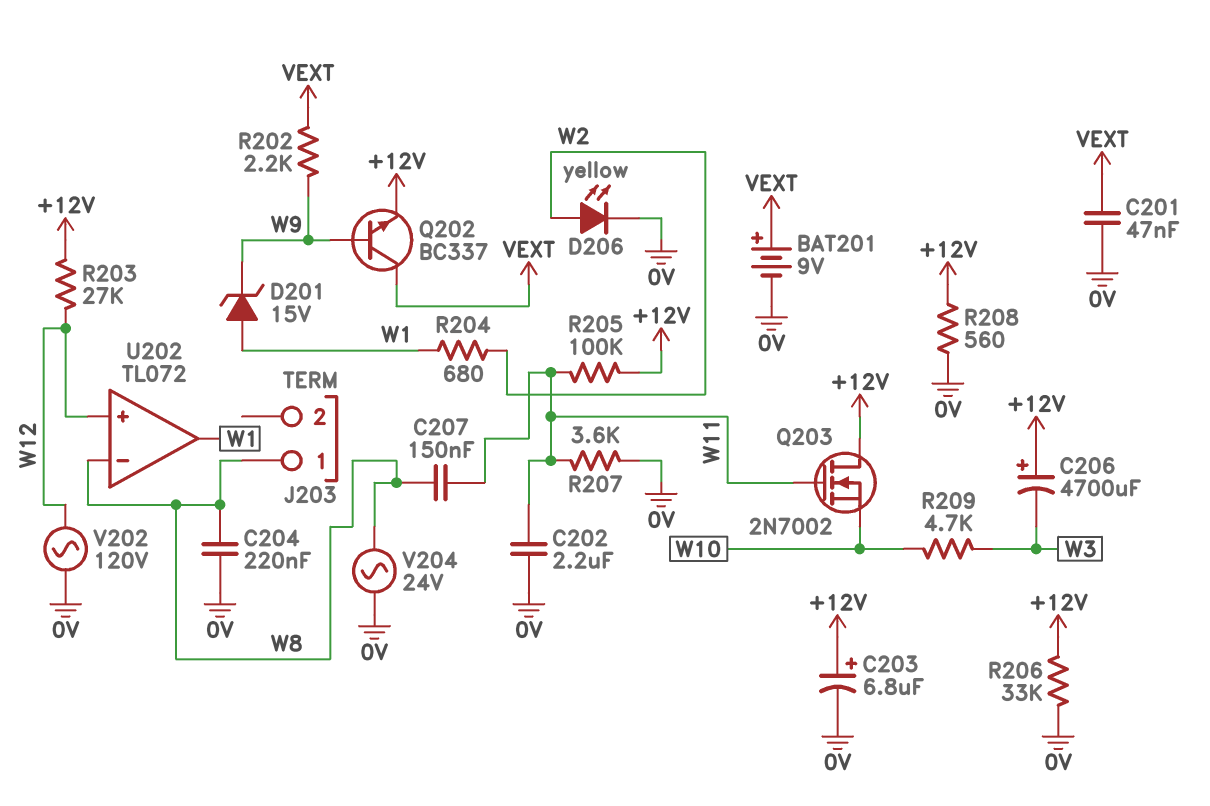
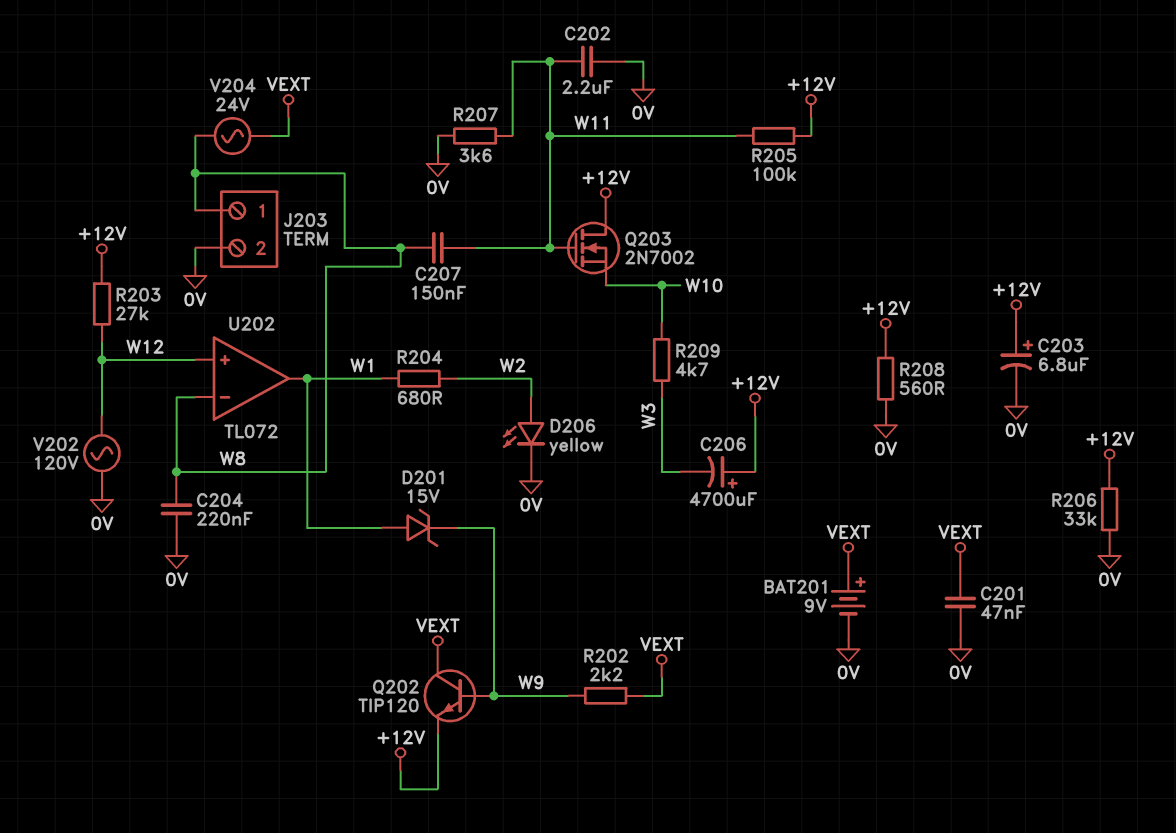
J203 pin 2: none -> 0V
Q202: NPN BC337 (B W9, C VEXT, E +12V) -> NPN TIP120 (B W9, C VEXT, E +12V)
V204: AC 24V (0V, W8) -> AC 24V (VEXT, W8)

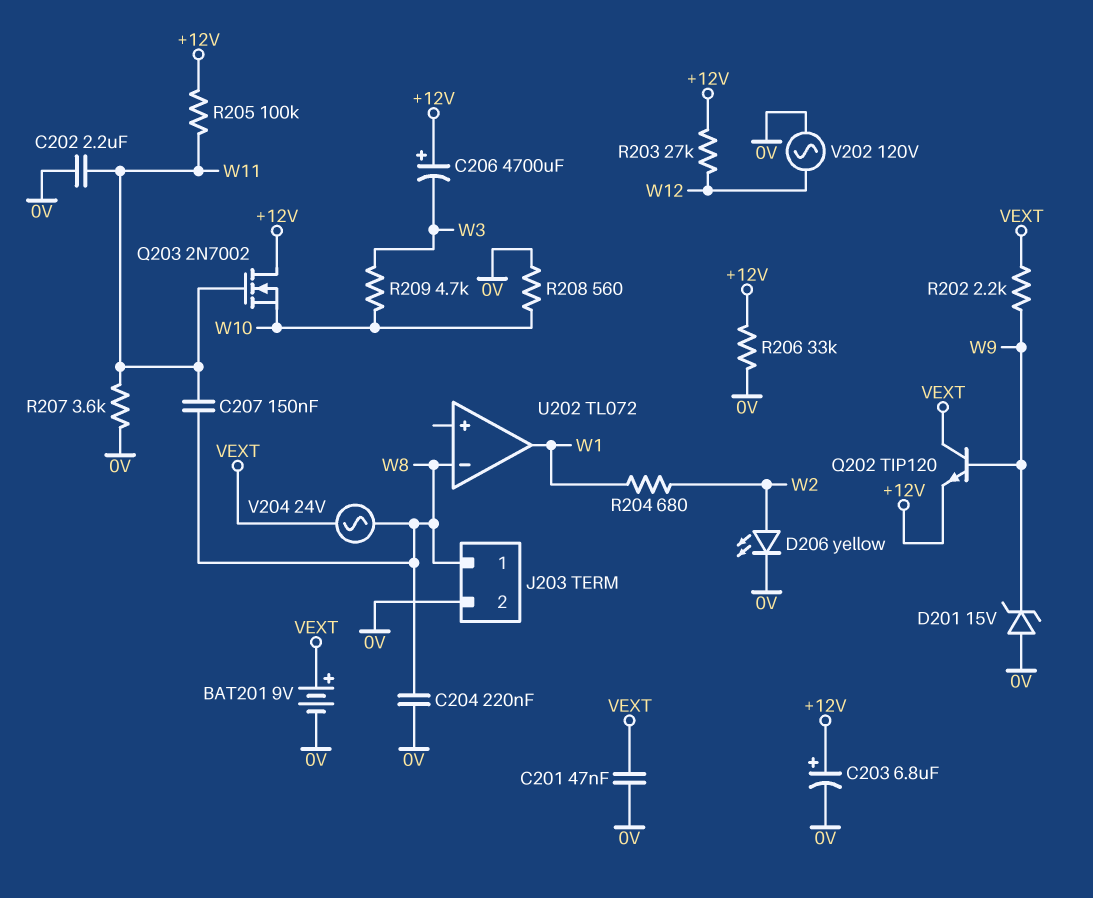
D201: zener 15V (A W1, K W9) -> zener 15V (A 0V, K W9)
R208: 560 (+12V, 0V) -> 560 (0V, W10)
U202 pin in+: W12 -> none

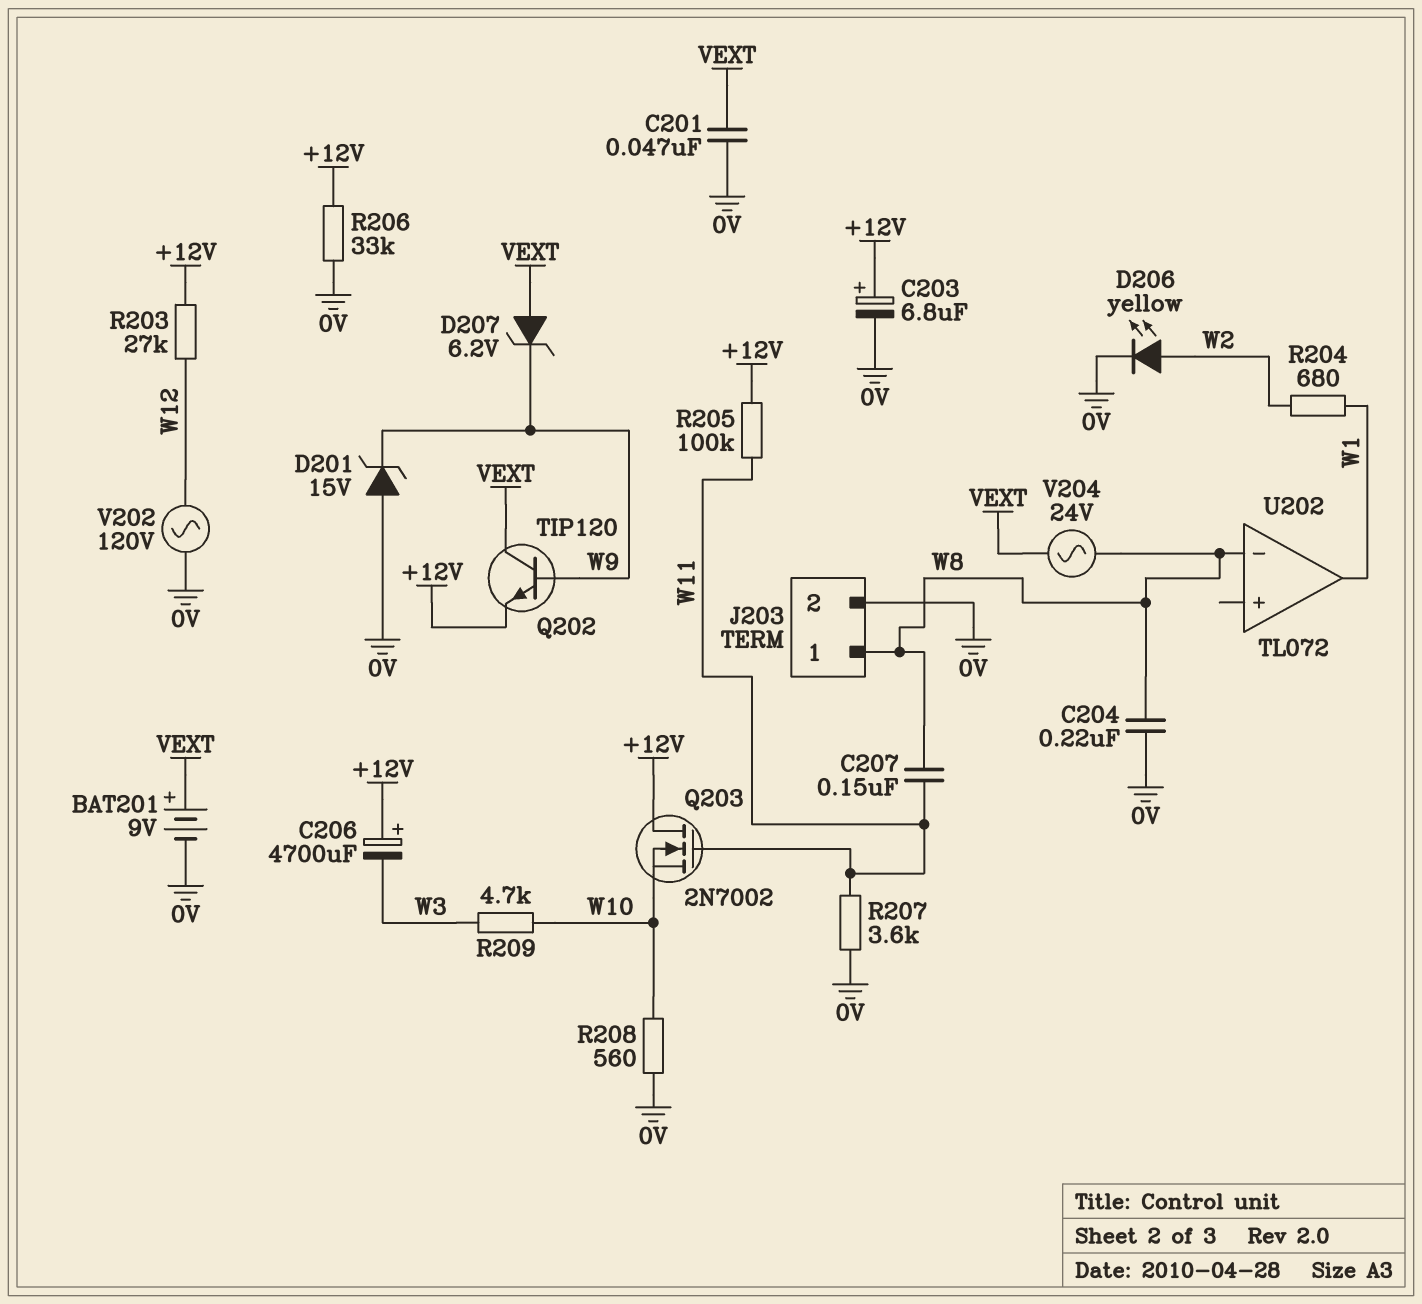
C202: 2.2uF (0V, W11) -> none
D207: none -> zener 6.2V (A VEXT, K W9)
R202: 2.2k (VEXT, W9) -> none

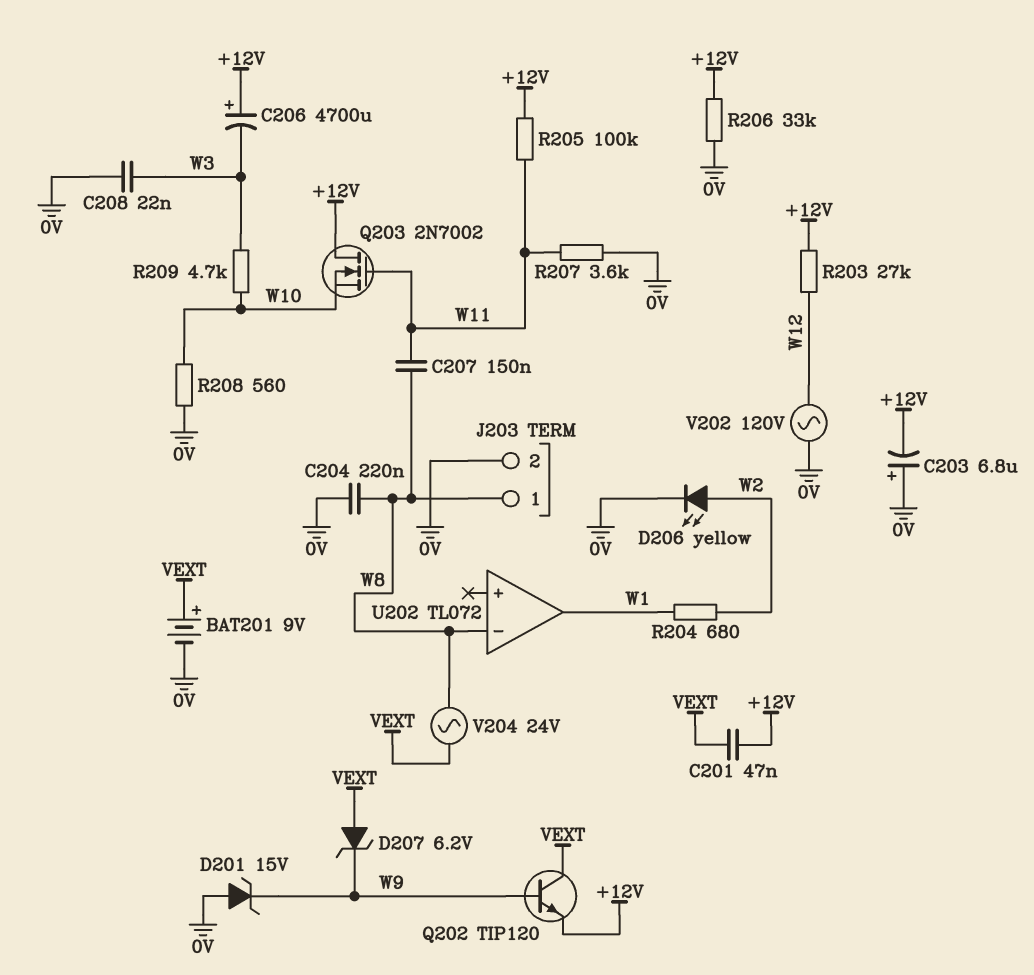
C201: 47nF (0V, VEXT) -> 47nF (+12V, VEXT)
C203: 6.8uF (plus +12V, minus 0V) -> 6.8uF (plus 0V, minus +12V)
C208: none -> 22nF (0V, W3)

